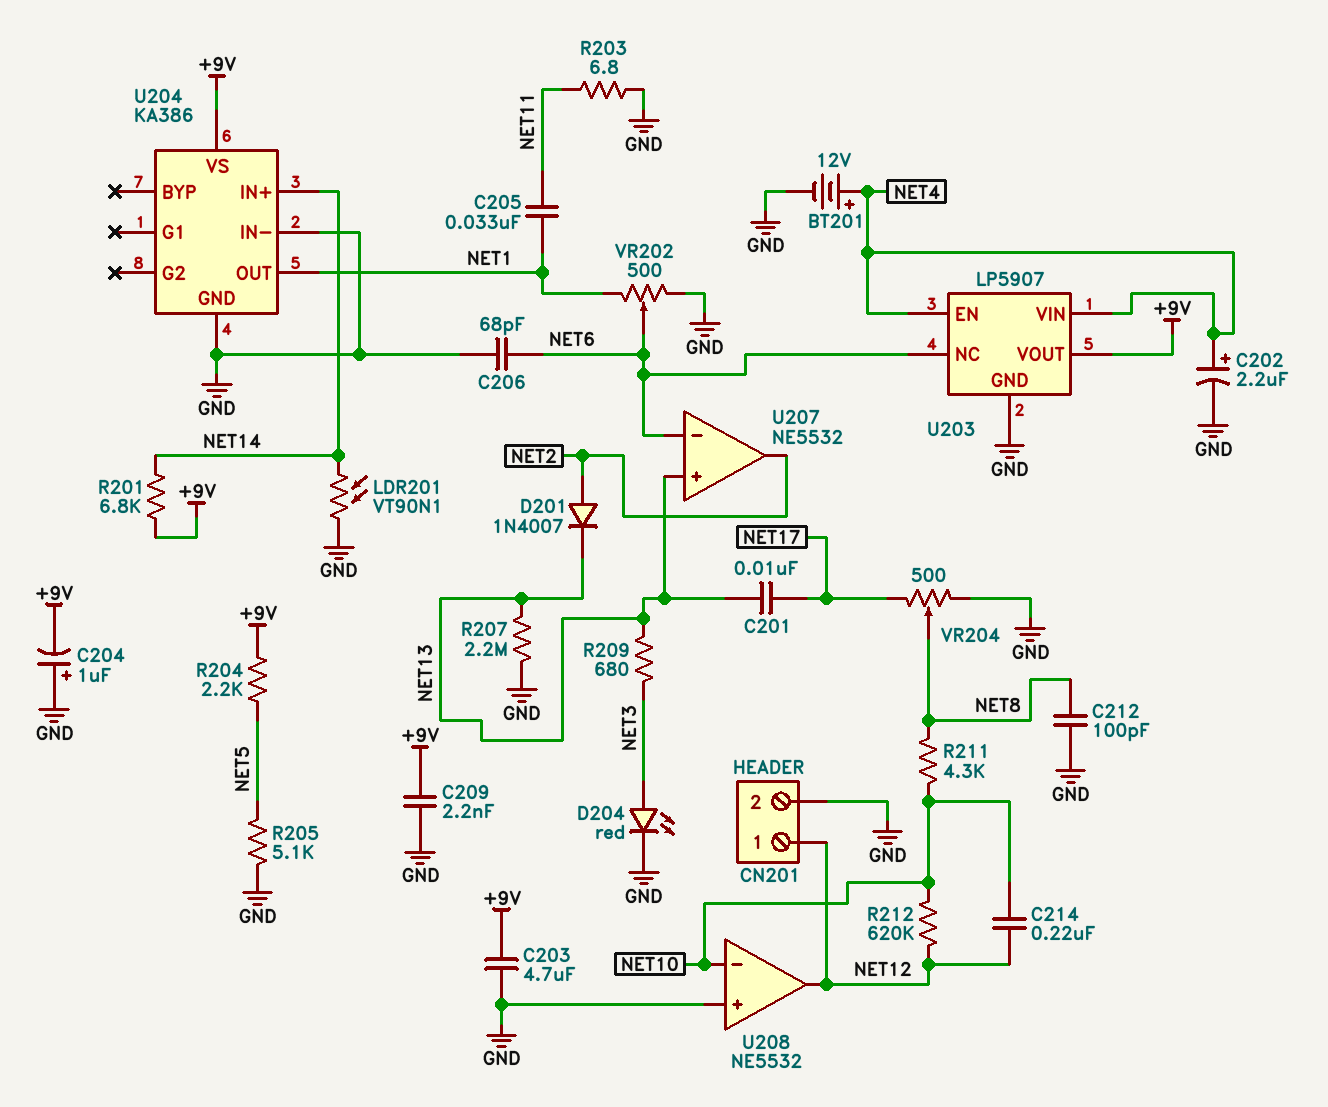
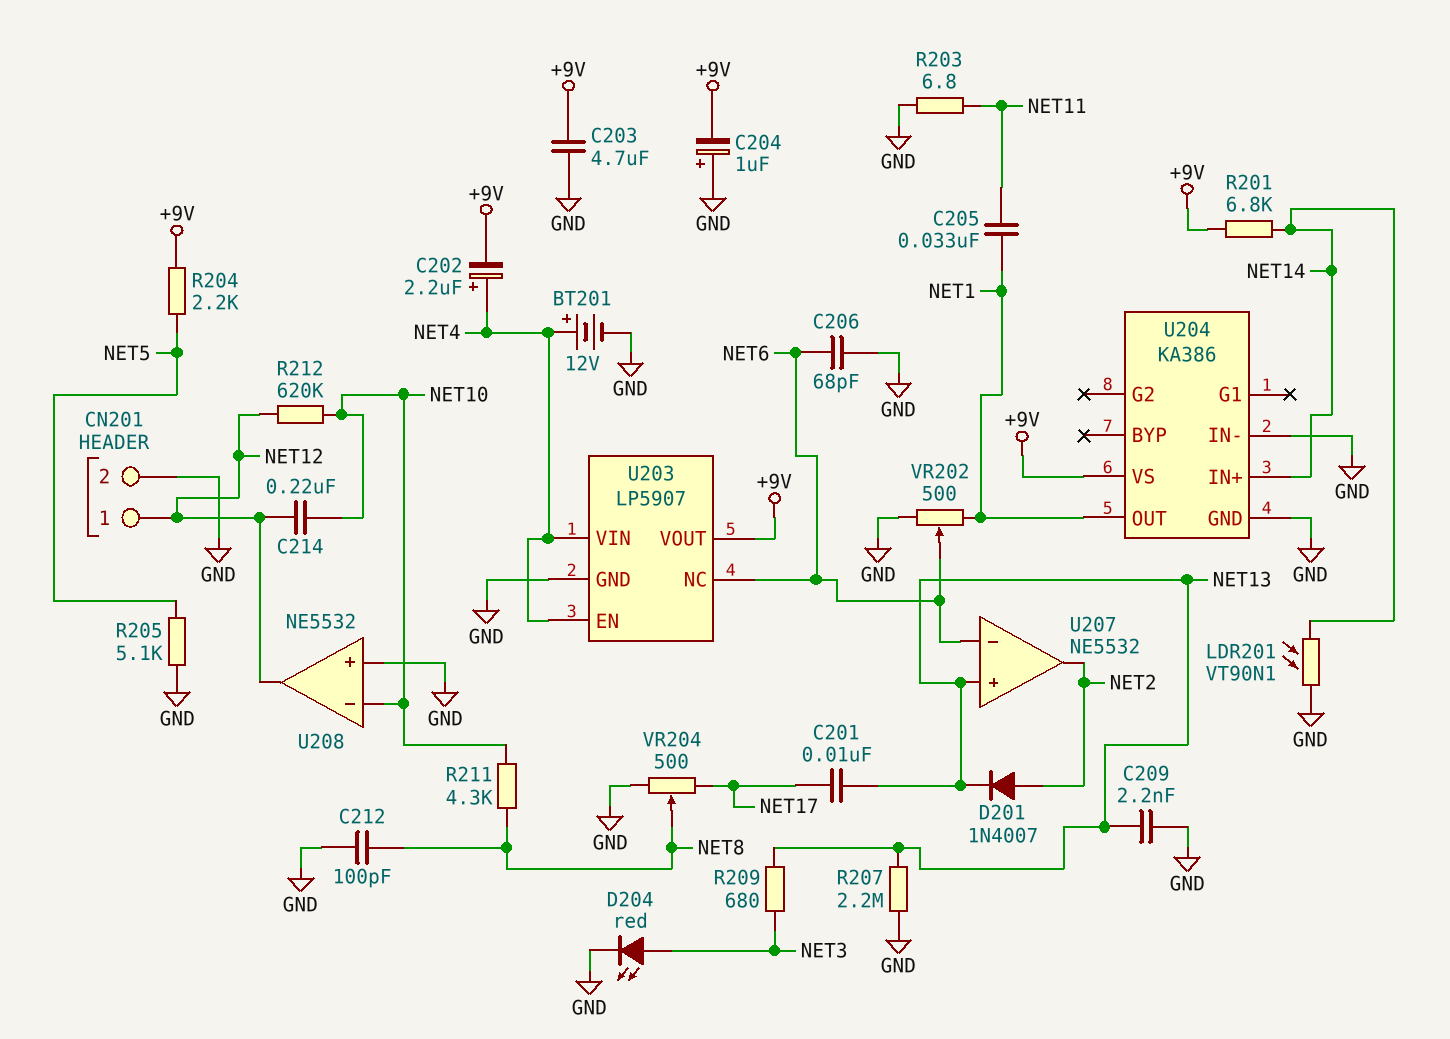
C202: 2.2uF (plus NET4, minus GND) -> 2.2uF (plus NET4, minus +9V)
C209: 2.2nF (+9V, GND) -> 2.2nF (GND, NET13)

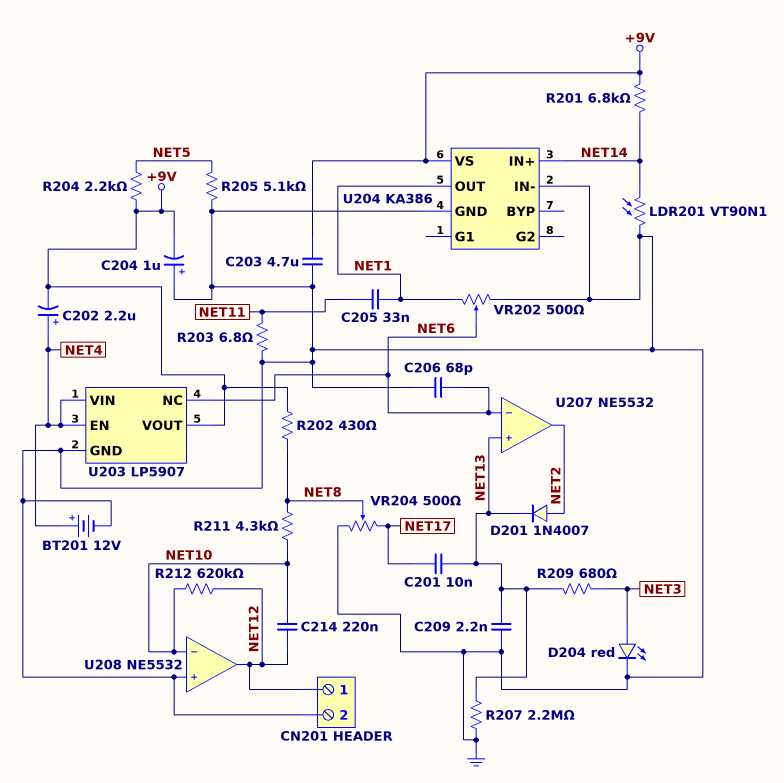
C212: 100pF (GND, NET8) -> none
R202: none -> 430 (+9V, NET8)

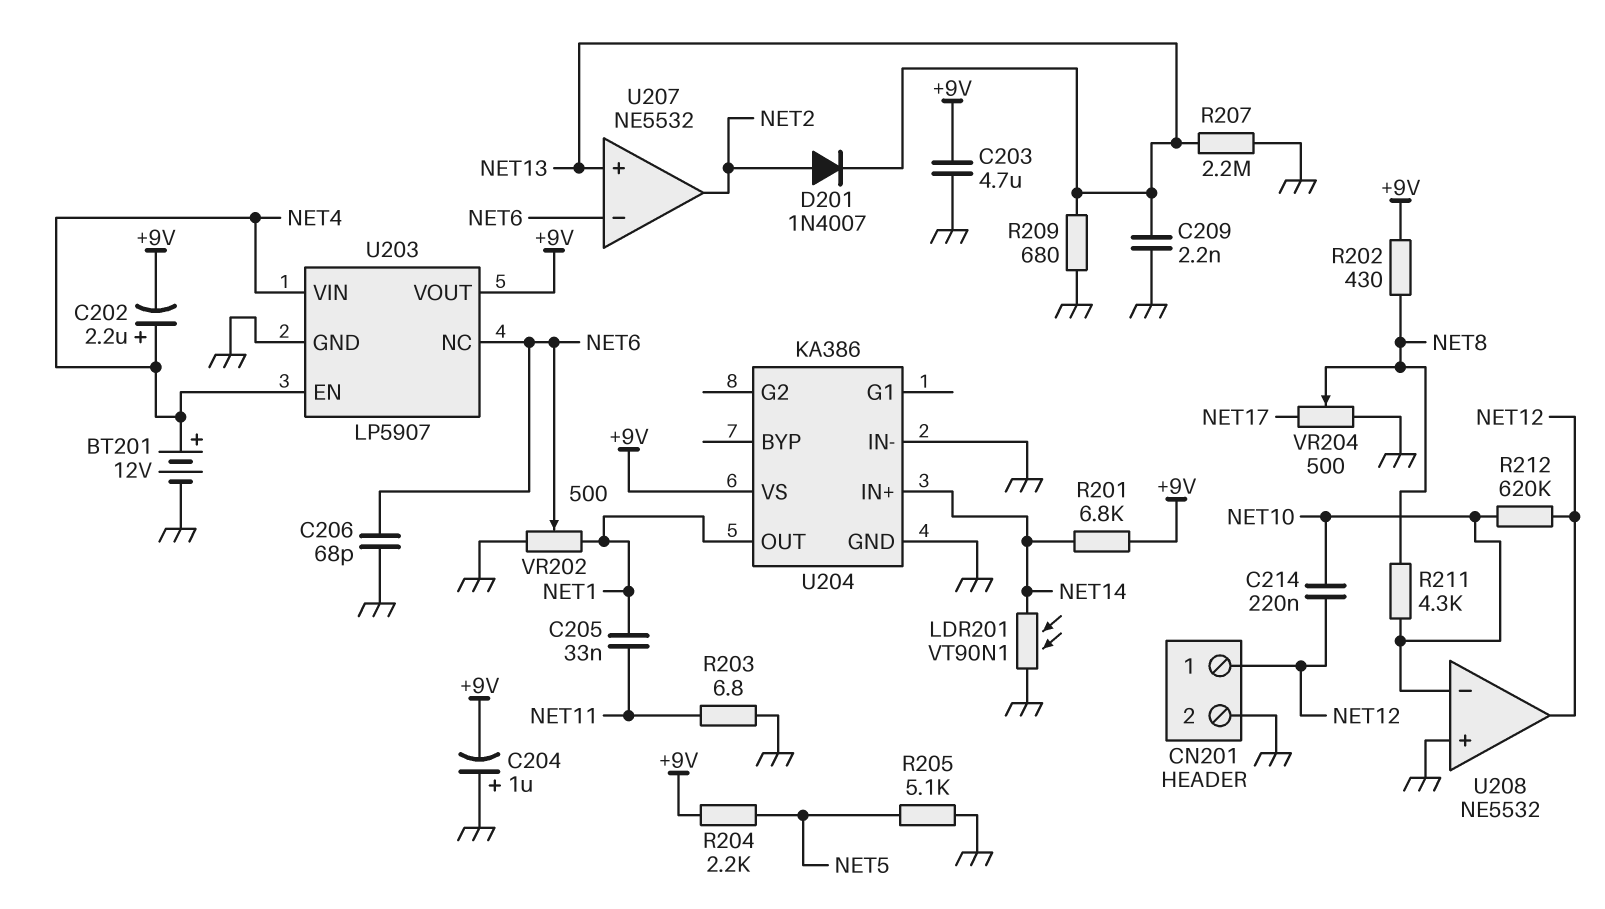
C201: 10nF (NET13, NET17) -> none
D204: LED red (A NET3, K GND) -> none
R209: 680 (NET3, NET13) -> 680 (GND, NET13)

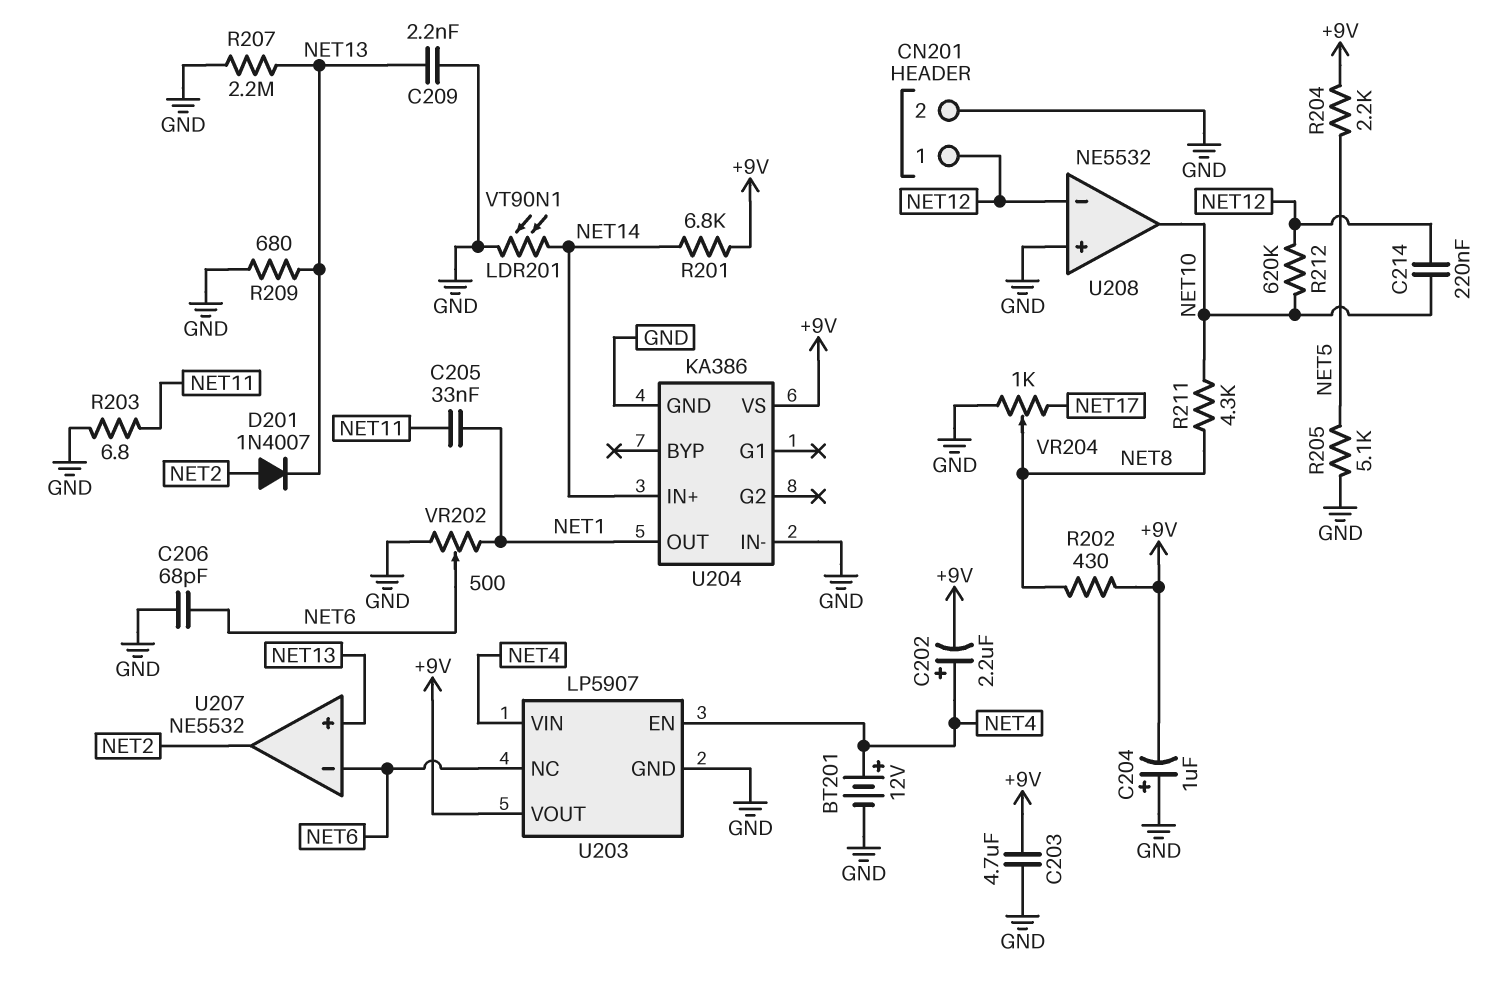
U208 pin in-: NET10 -> NET12
U208 pin out: NET12 -> NET10
VR204: 500 (GND, NET17, wiper NET8) -> 1k (GND, NET17, wiper NET8)

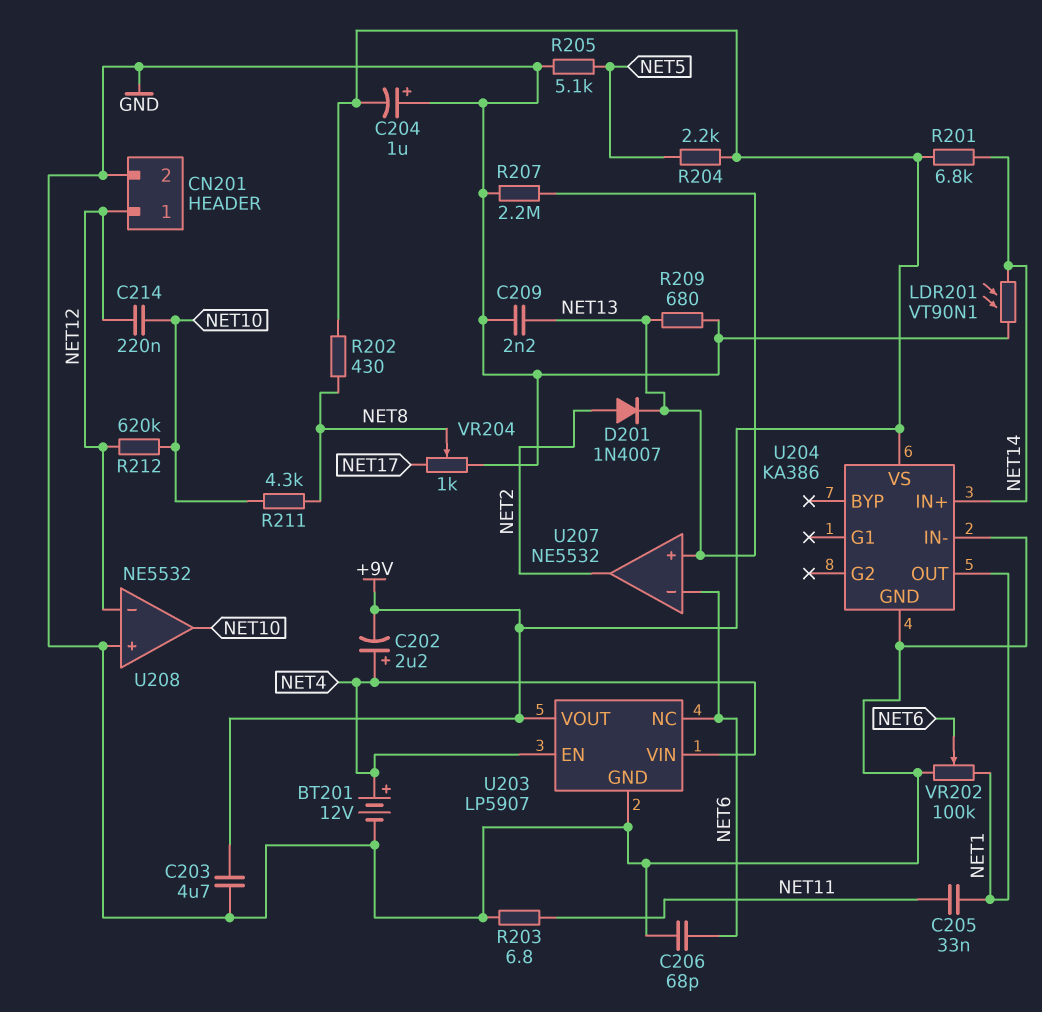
VR202: 500 (GND, NET1, wiper NET6) -> 100k (GND, NET1, wiper NET6)

